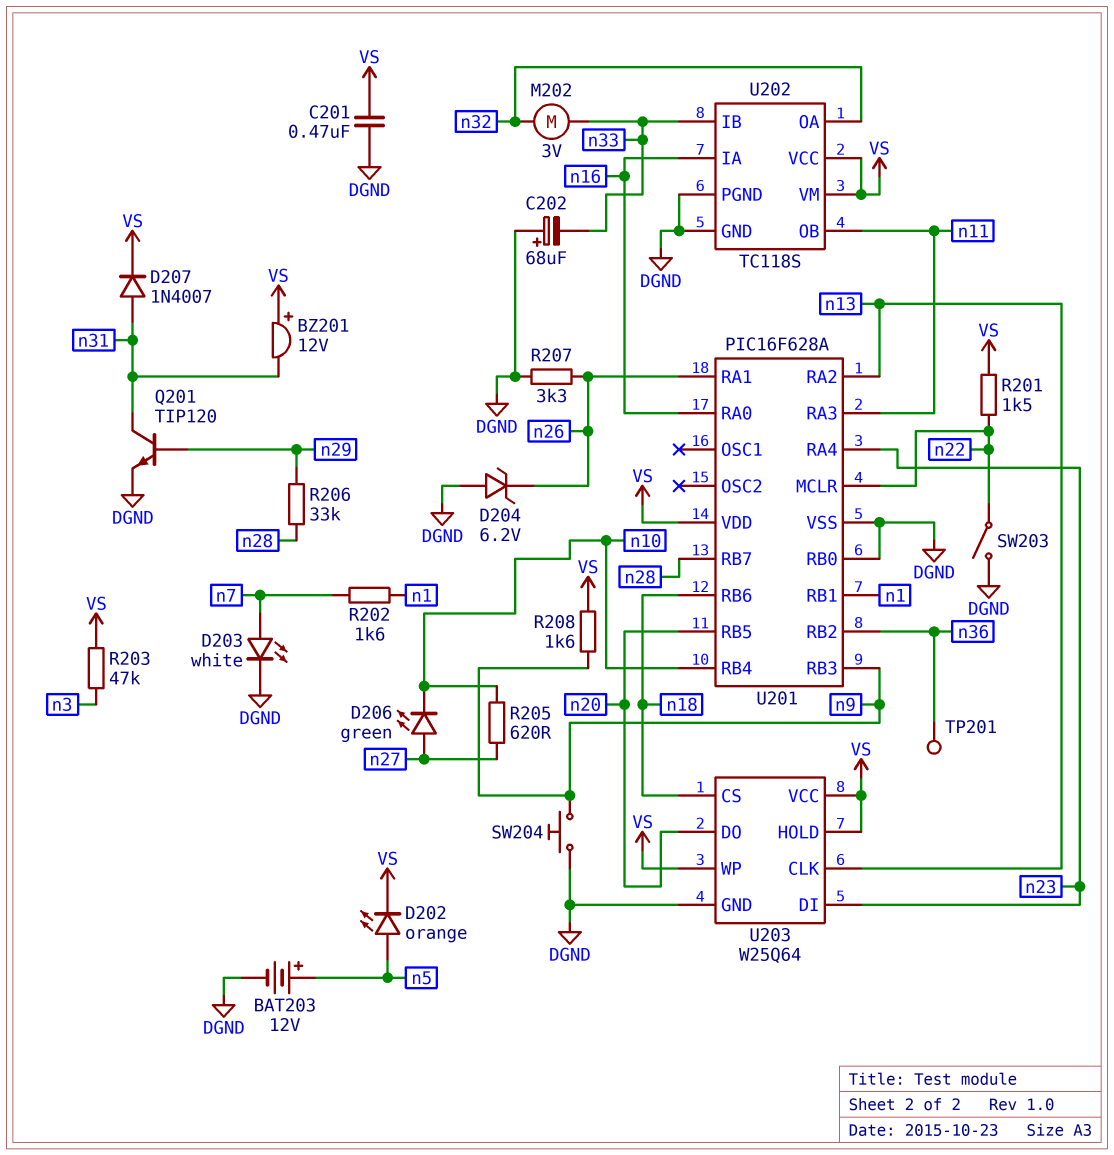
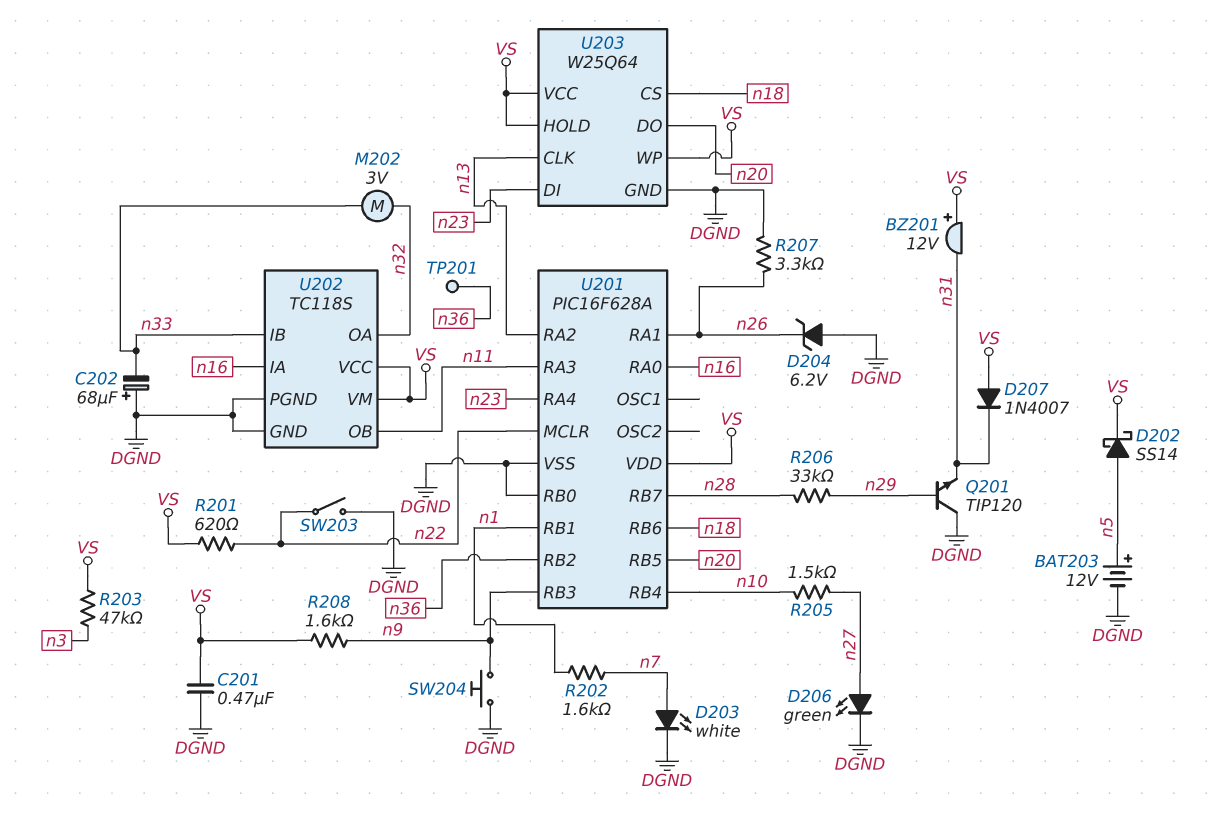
D202: LED orange (A n5, K VS) -> schottky SS14 (A n5, K VS)
D206: LED green (A n27, K n10) -> LED green (A n27, K DGND)
D207: diode 1N4007 (A n31, K VS) -> diode 1N4007 (A VS, K n31)
Q201: NPN TIP120 (B n29, C n31, E DGND) -> NPN TIP120 (B n29, C DGND, E n31)
R201: 1.5k (VS, n22) -> 620 (VS, n22)
R205: 620 (n10, n27) -> 1.5k (n10, n27)

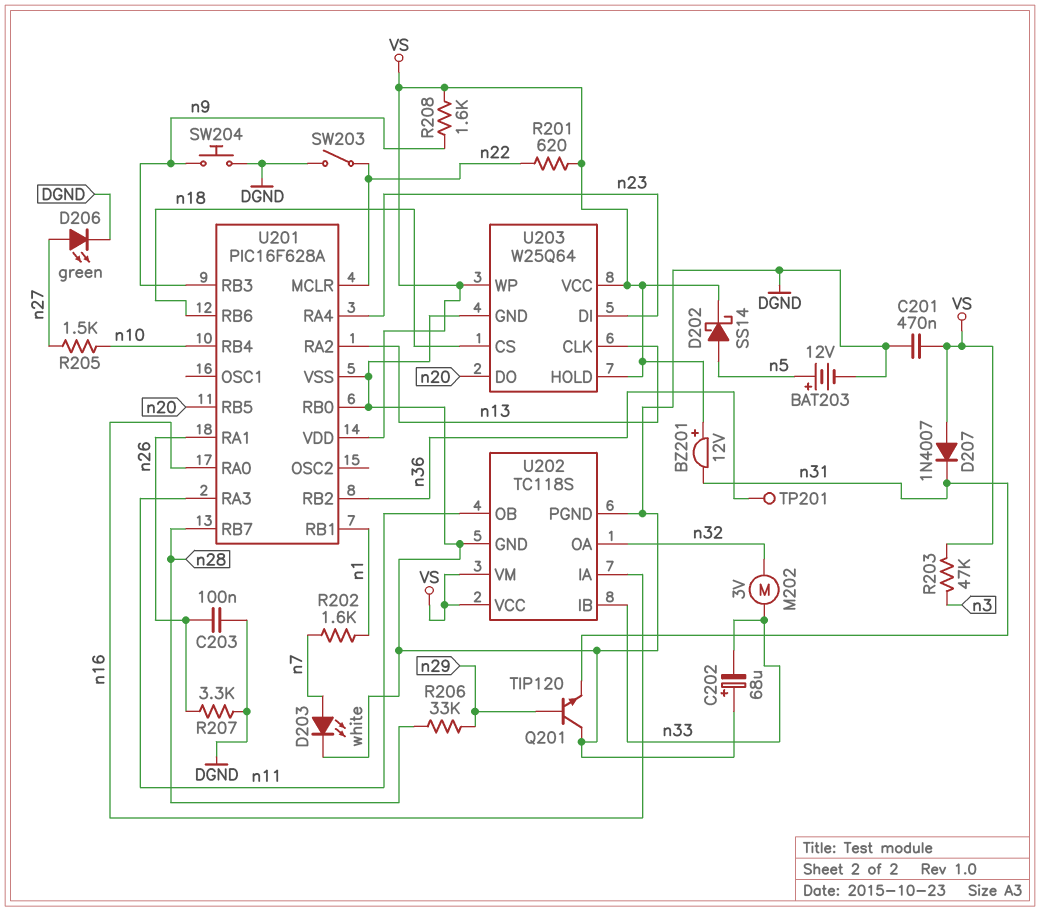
C203: none -> 100nF (DGND, n26)
D204: zener 6.2V (A DGND, K n26) -> none

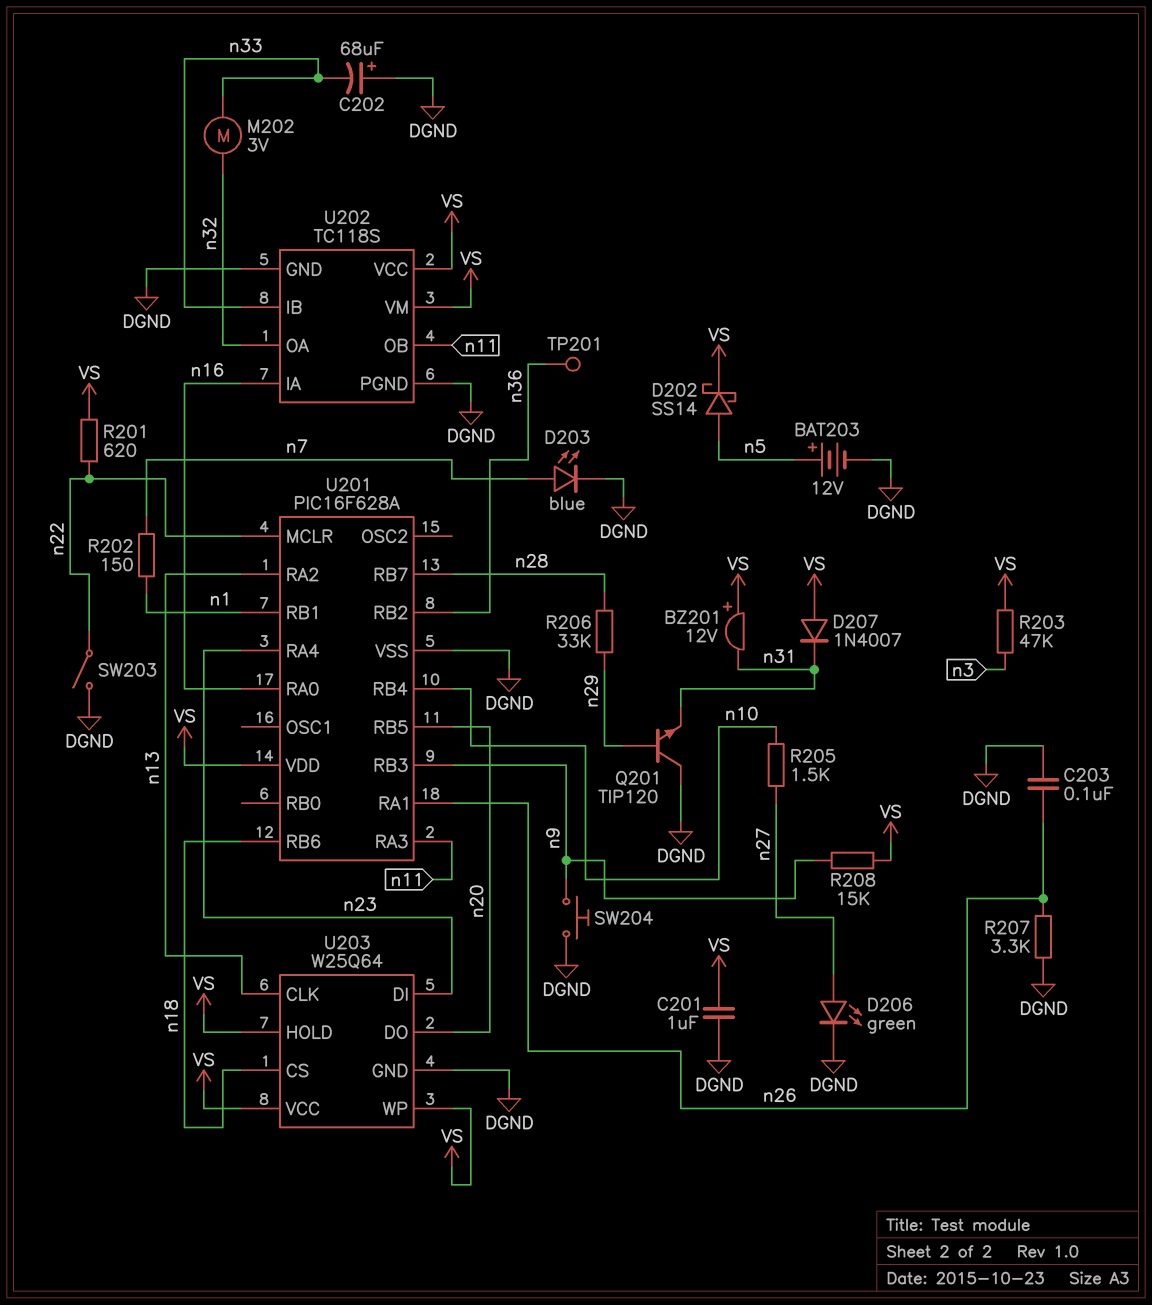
C201: 470nF (DGND, VS) -> 1uF (DGND, VS)
D203: LED white (A n7, K DGND) -> LED blue (A n7, K DGND)
R202: 1.6k (n1, n7) -> 150 (n1, n7)
R208: 1.6k (VS, n9) -> 15k (VS, n9)
U201 pin RB0: DGND -> none

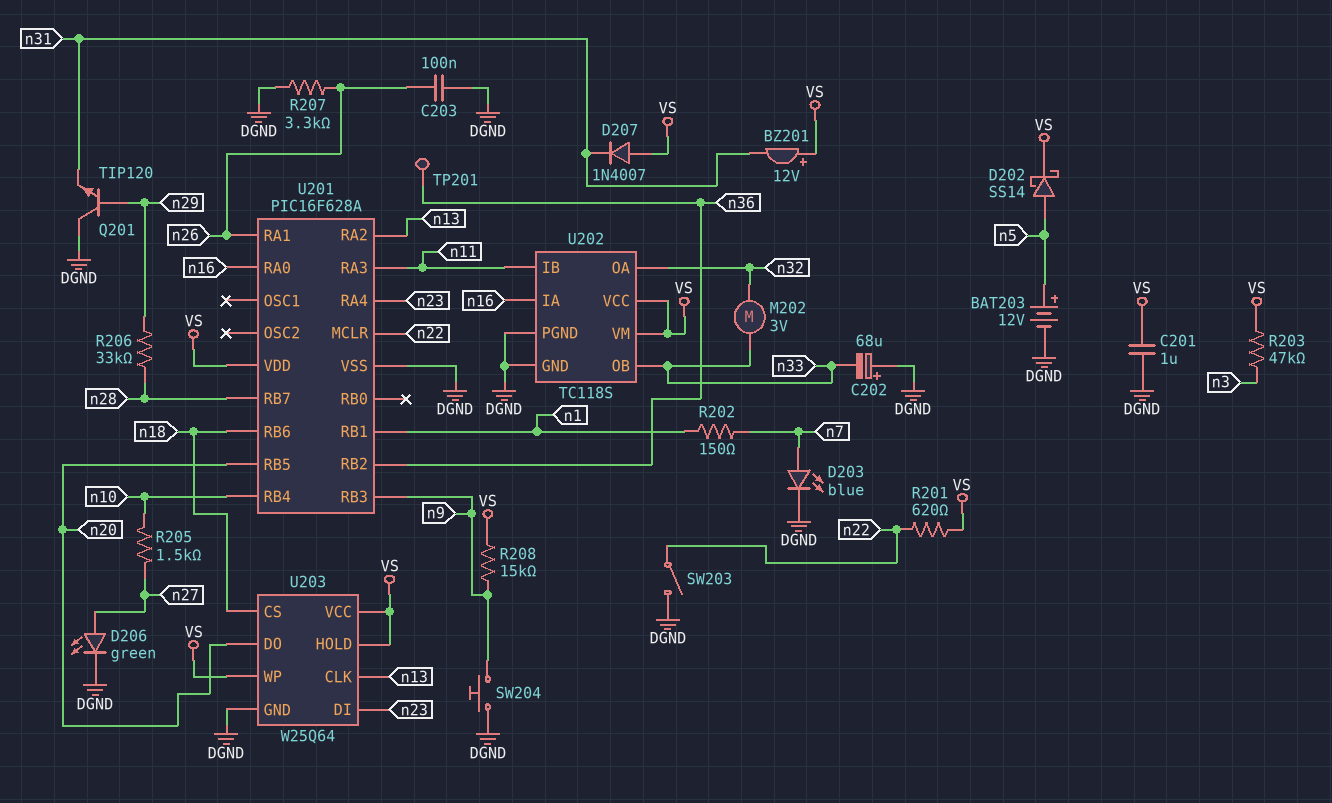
U202 pin IB: n33 -> n11
U202 pin OB: n11 -> n33

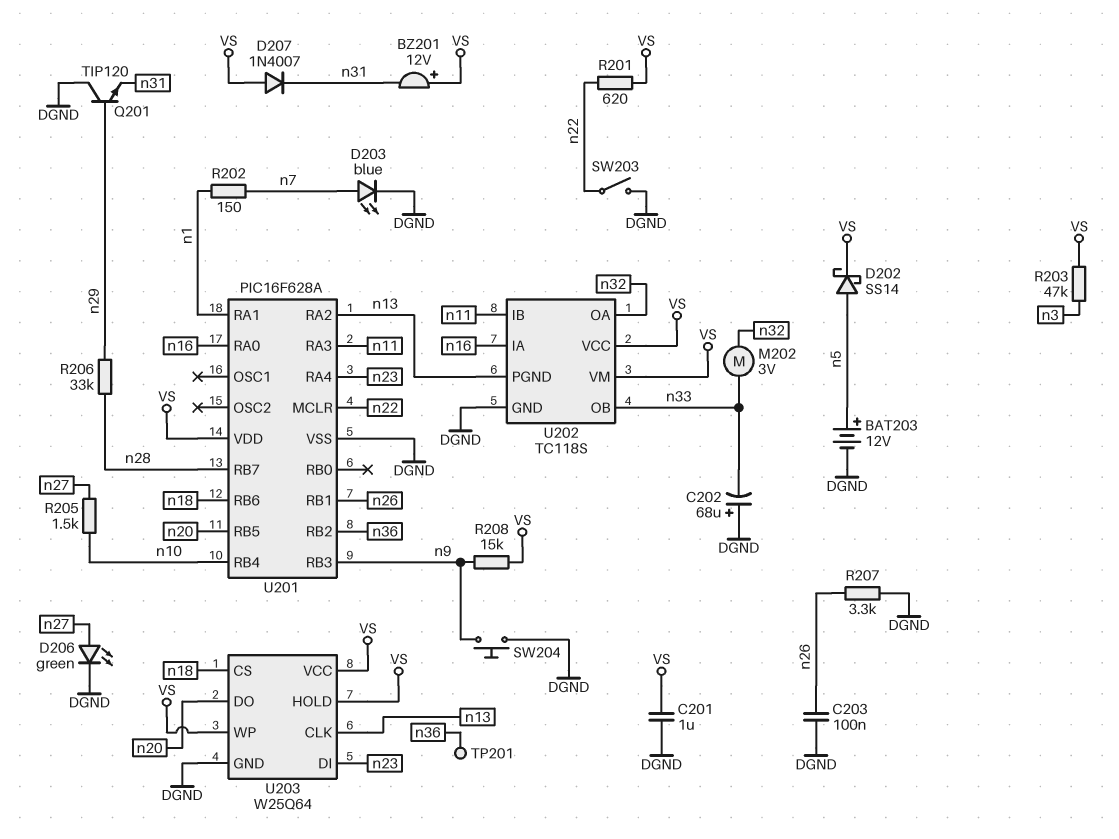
U201 pin RA1: n26 -> n1
U201 pin RB1: n1 -> n26
U202 pin PGND: DGND -> n13

